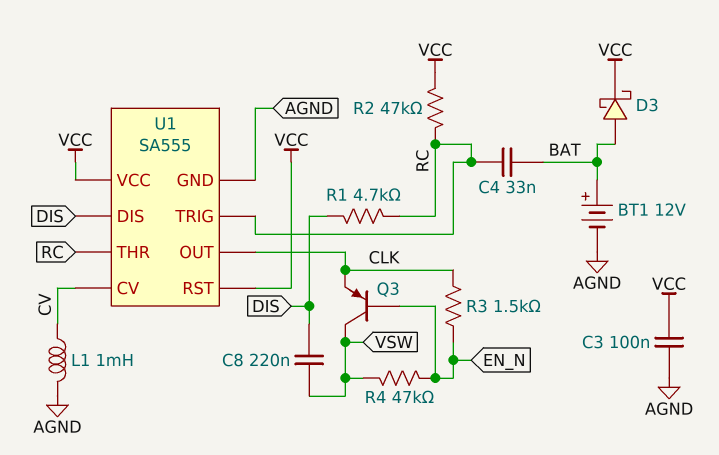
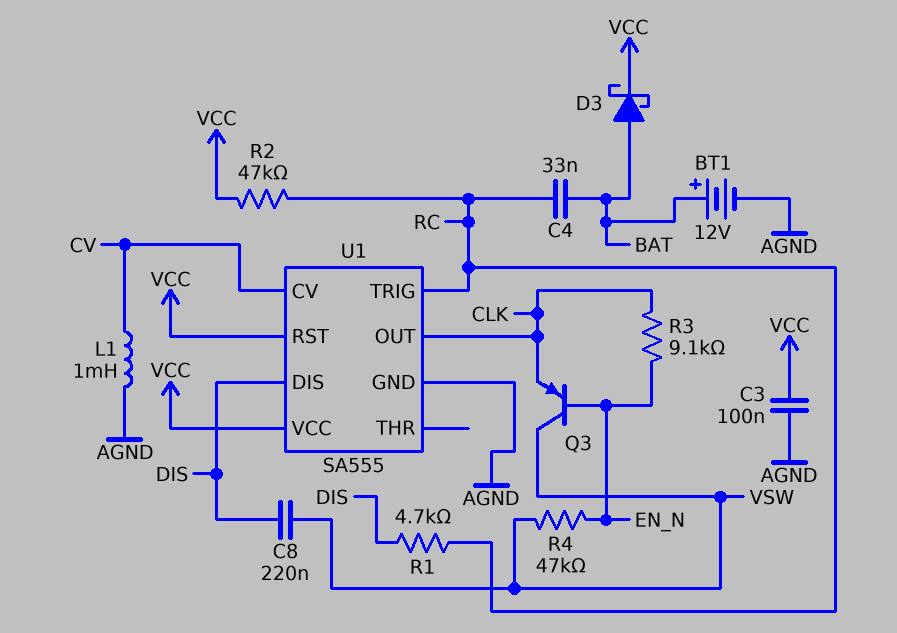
R3: 1.5k (CLK, EN_N) -> 9.1k (CLK, EN_N)
U1 pin THR: RC -> none

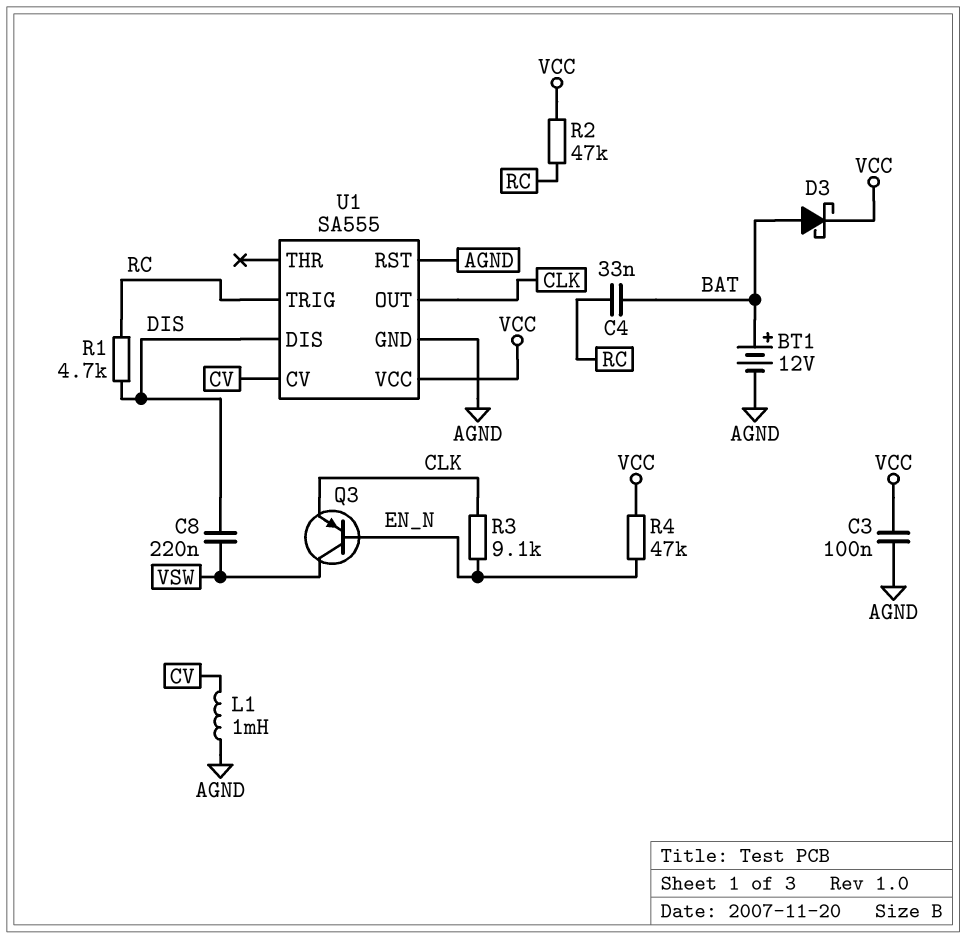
R4: 47k (EN_N, VSW) -> 47k (EN_N, VCC)
U1 pin RST: VCC -> AGND

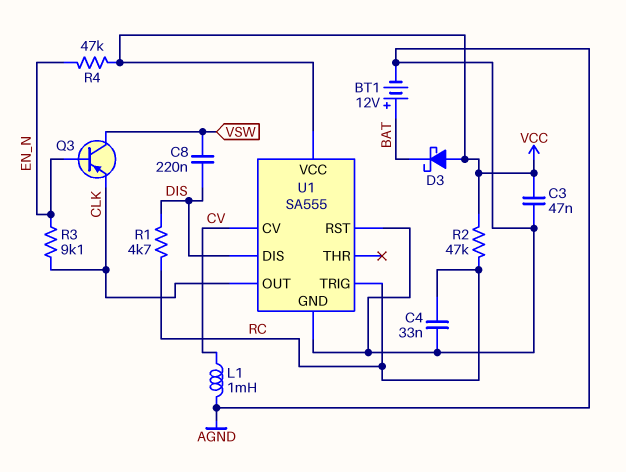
C3: 100nF (AGND, VCC) -> 47nF (AGND, VCC)
C4: 33nF (BAT, RC) -> 33nF (AGND, RC)
D3: schottky (A BAT, K VCC) -> schottky (A VCC, K BAT)

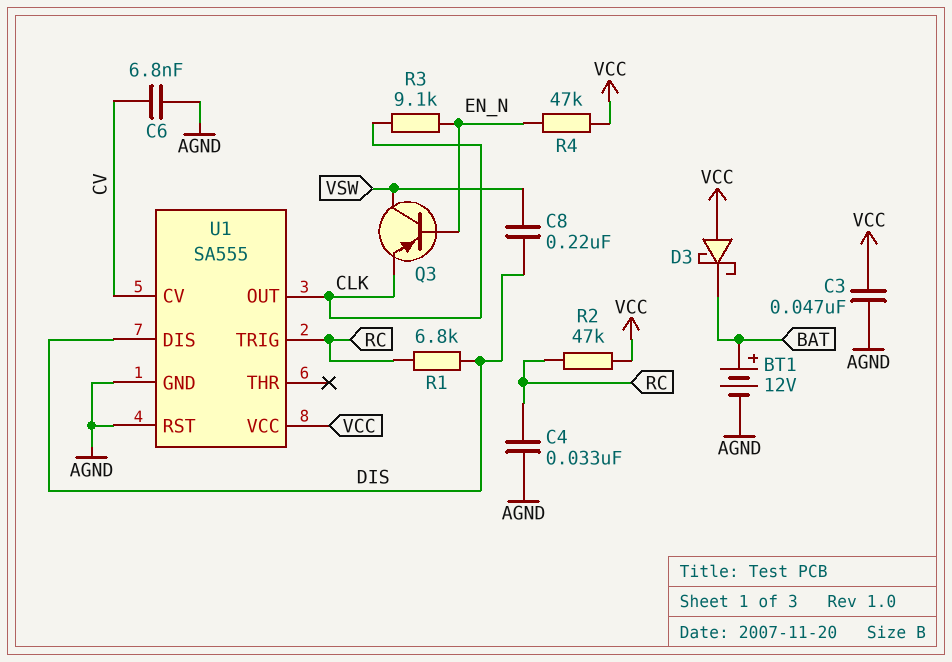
C6: none -> 6.8nF (AGND, CV)
L1: 1mH (AGND, CV) -> none
R1: 4.7k (DIS, RC) -> 6.8k (DIS, RC)

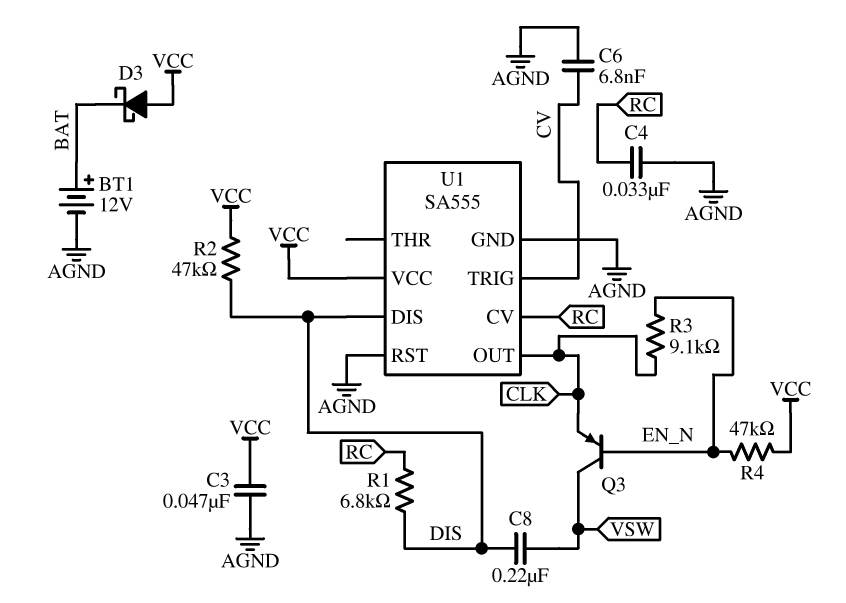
R2: 47k (RC, VCC) -> 47k (DIS, VCC)
U1 pin CV: CV -> RC
U1 pin TRIG: RC -> CV

